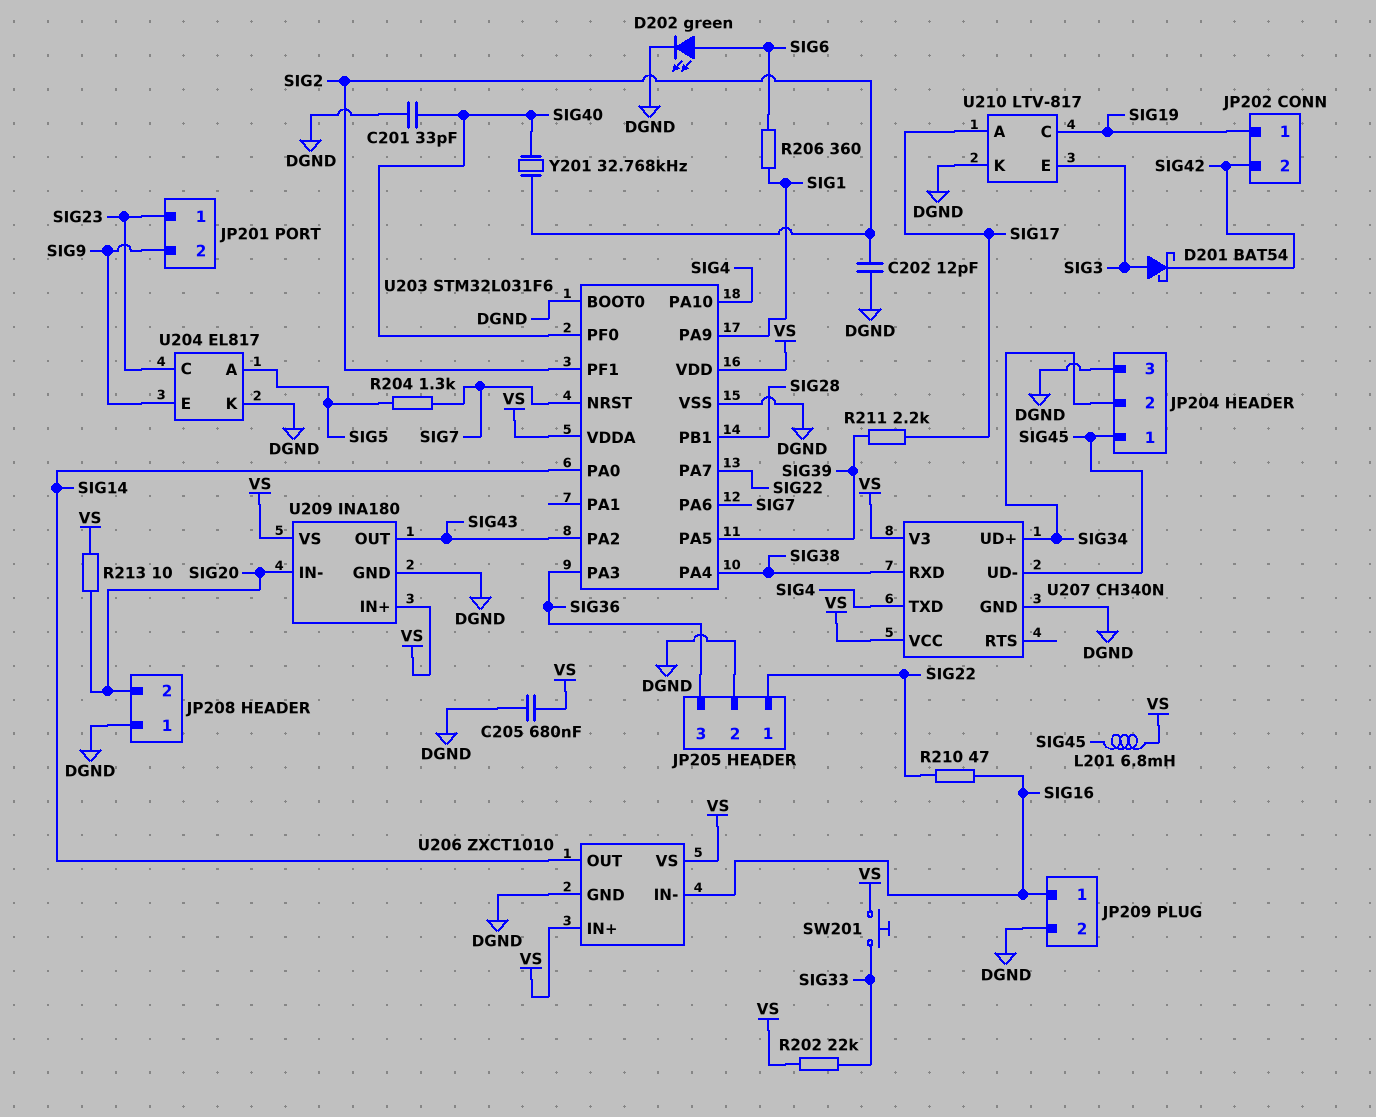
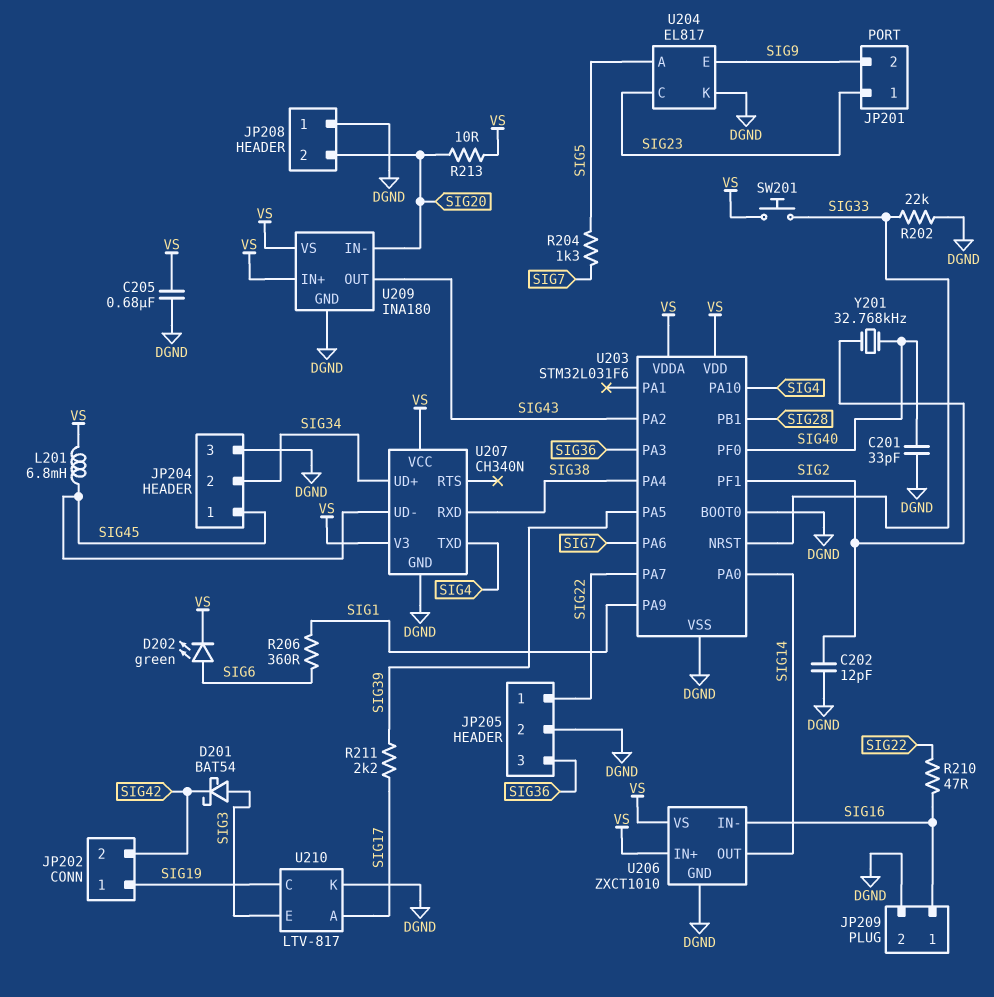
D202: LED green (A SIG6, K DGND) -> LED green (A SIG6, K VS)
R202: 22k (SIG33, VS) -> 22k (DGND, SIG33)
U203 pin NRST: SIG7 -> SIG33

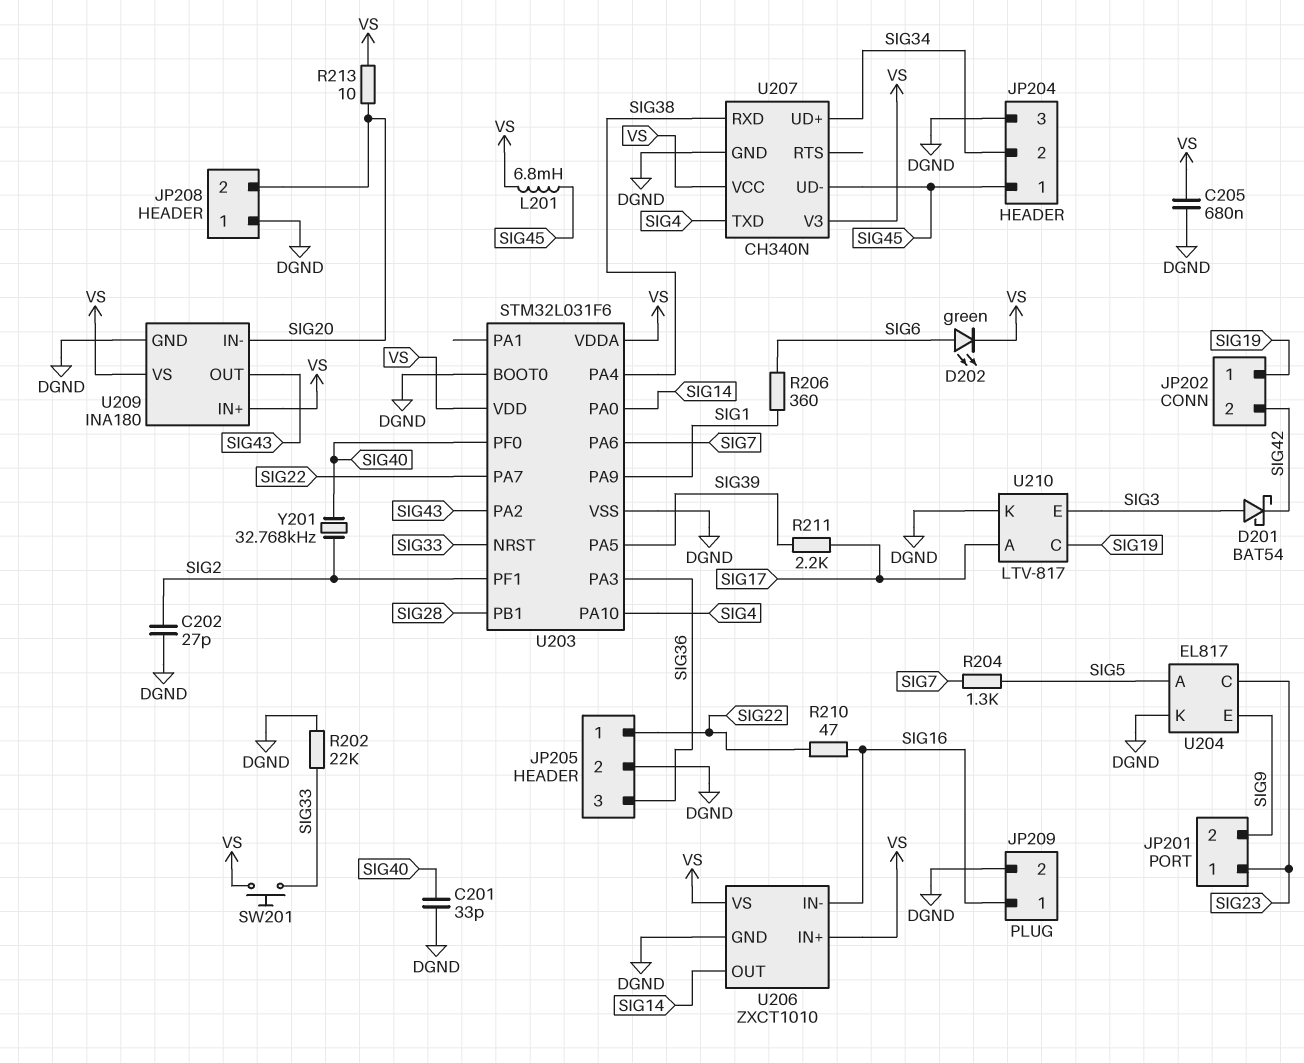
C202: 12pF (DGND, SIG2) -> 27pF (DGND, SIG2)

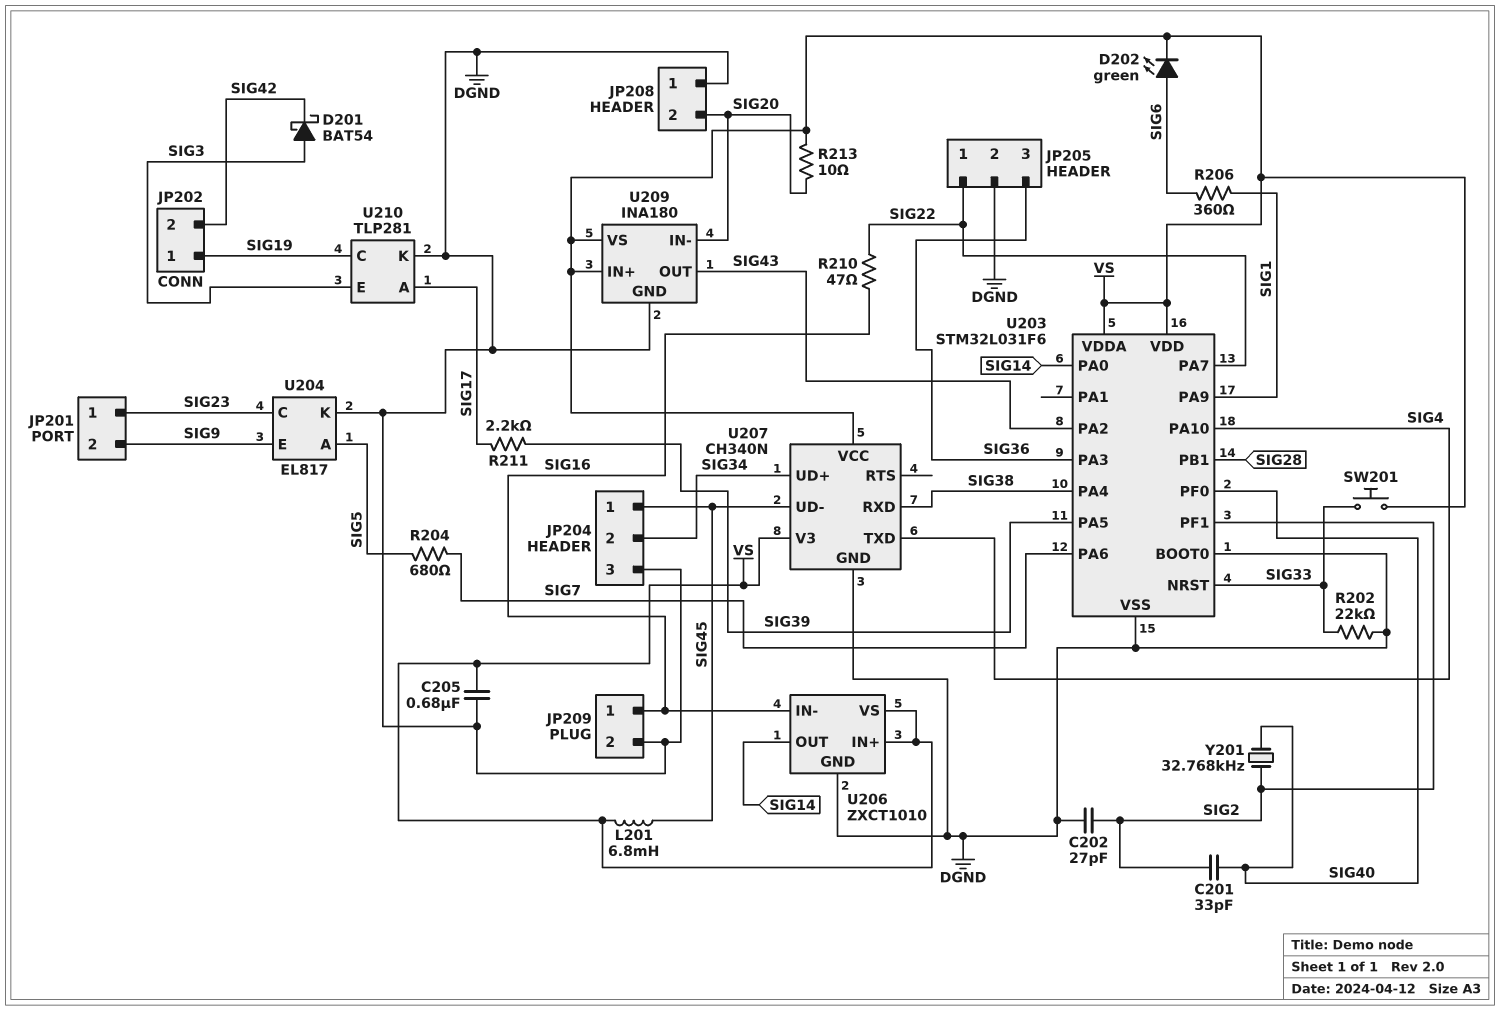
C201: 33pF (DGND, SIG40) -> 33pF (SIG2, SIG40)
R204: 1.3k (SIG5, SIG7) -> 680 (SIG5, SIG7)
U210: LTV-817 -> TLP281

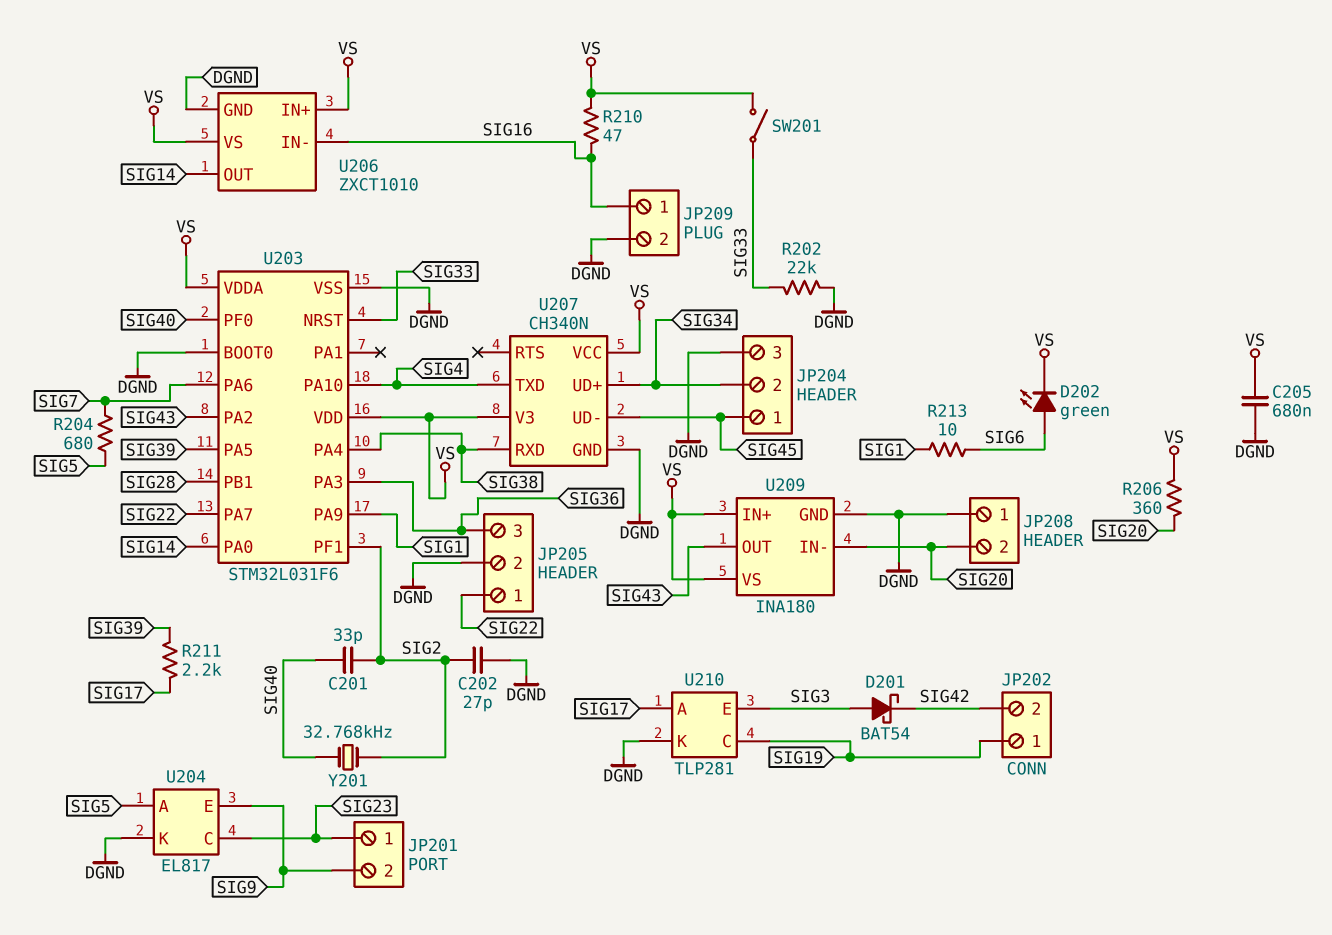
L201: 6.8mH (SIG45, VS) -> none
R206: 360 (SIG1, SIG6) -> 360 (SIG20, VS)
R210: 47 (SIG16, SIG22) -> 47 (SIG16, VS)
R213: 10 (SIG20, VS) -> 10 (SIG1, SIG6)
SW201: button (SIG33, VS) -> switch (SIG33, VS)

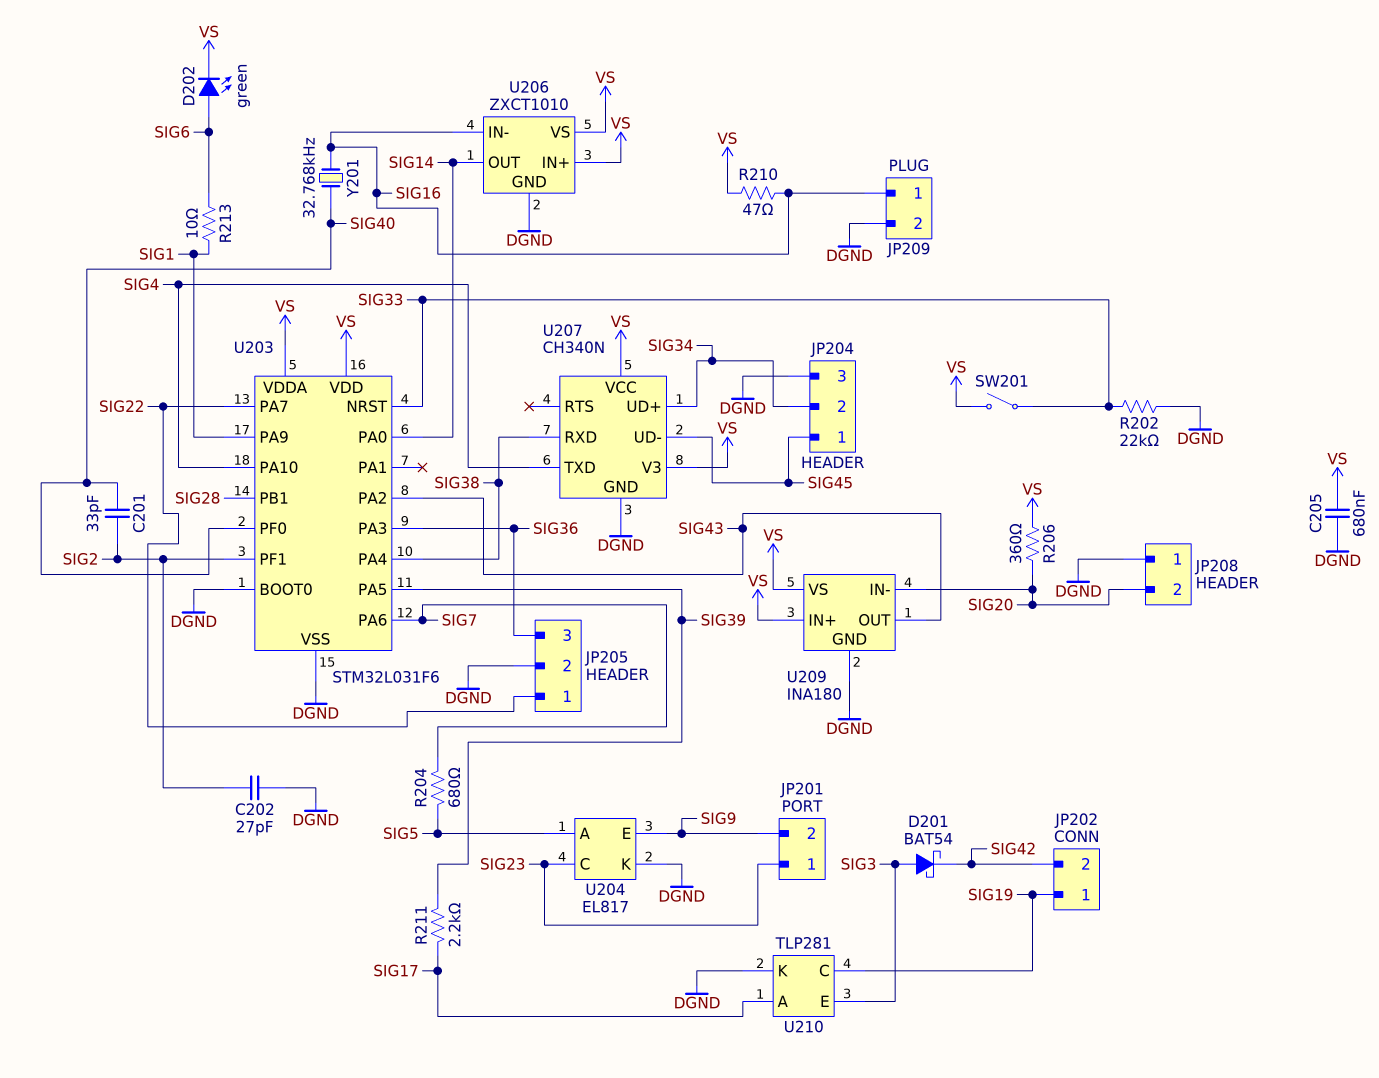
Y201: 32.768kHz (SIG2, SIG40) -> 32.768kHz (SIG16, SIG40)

